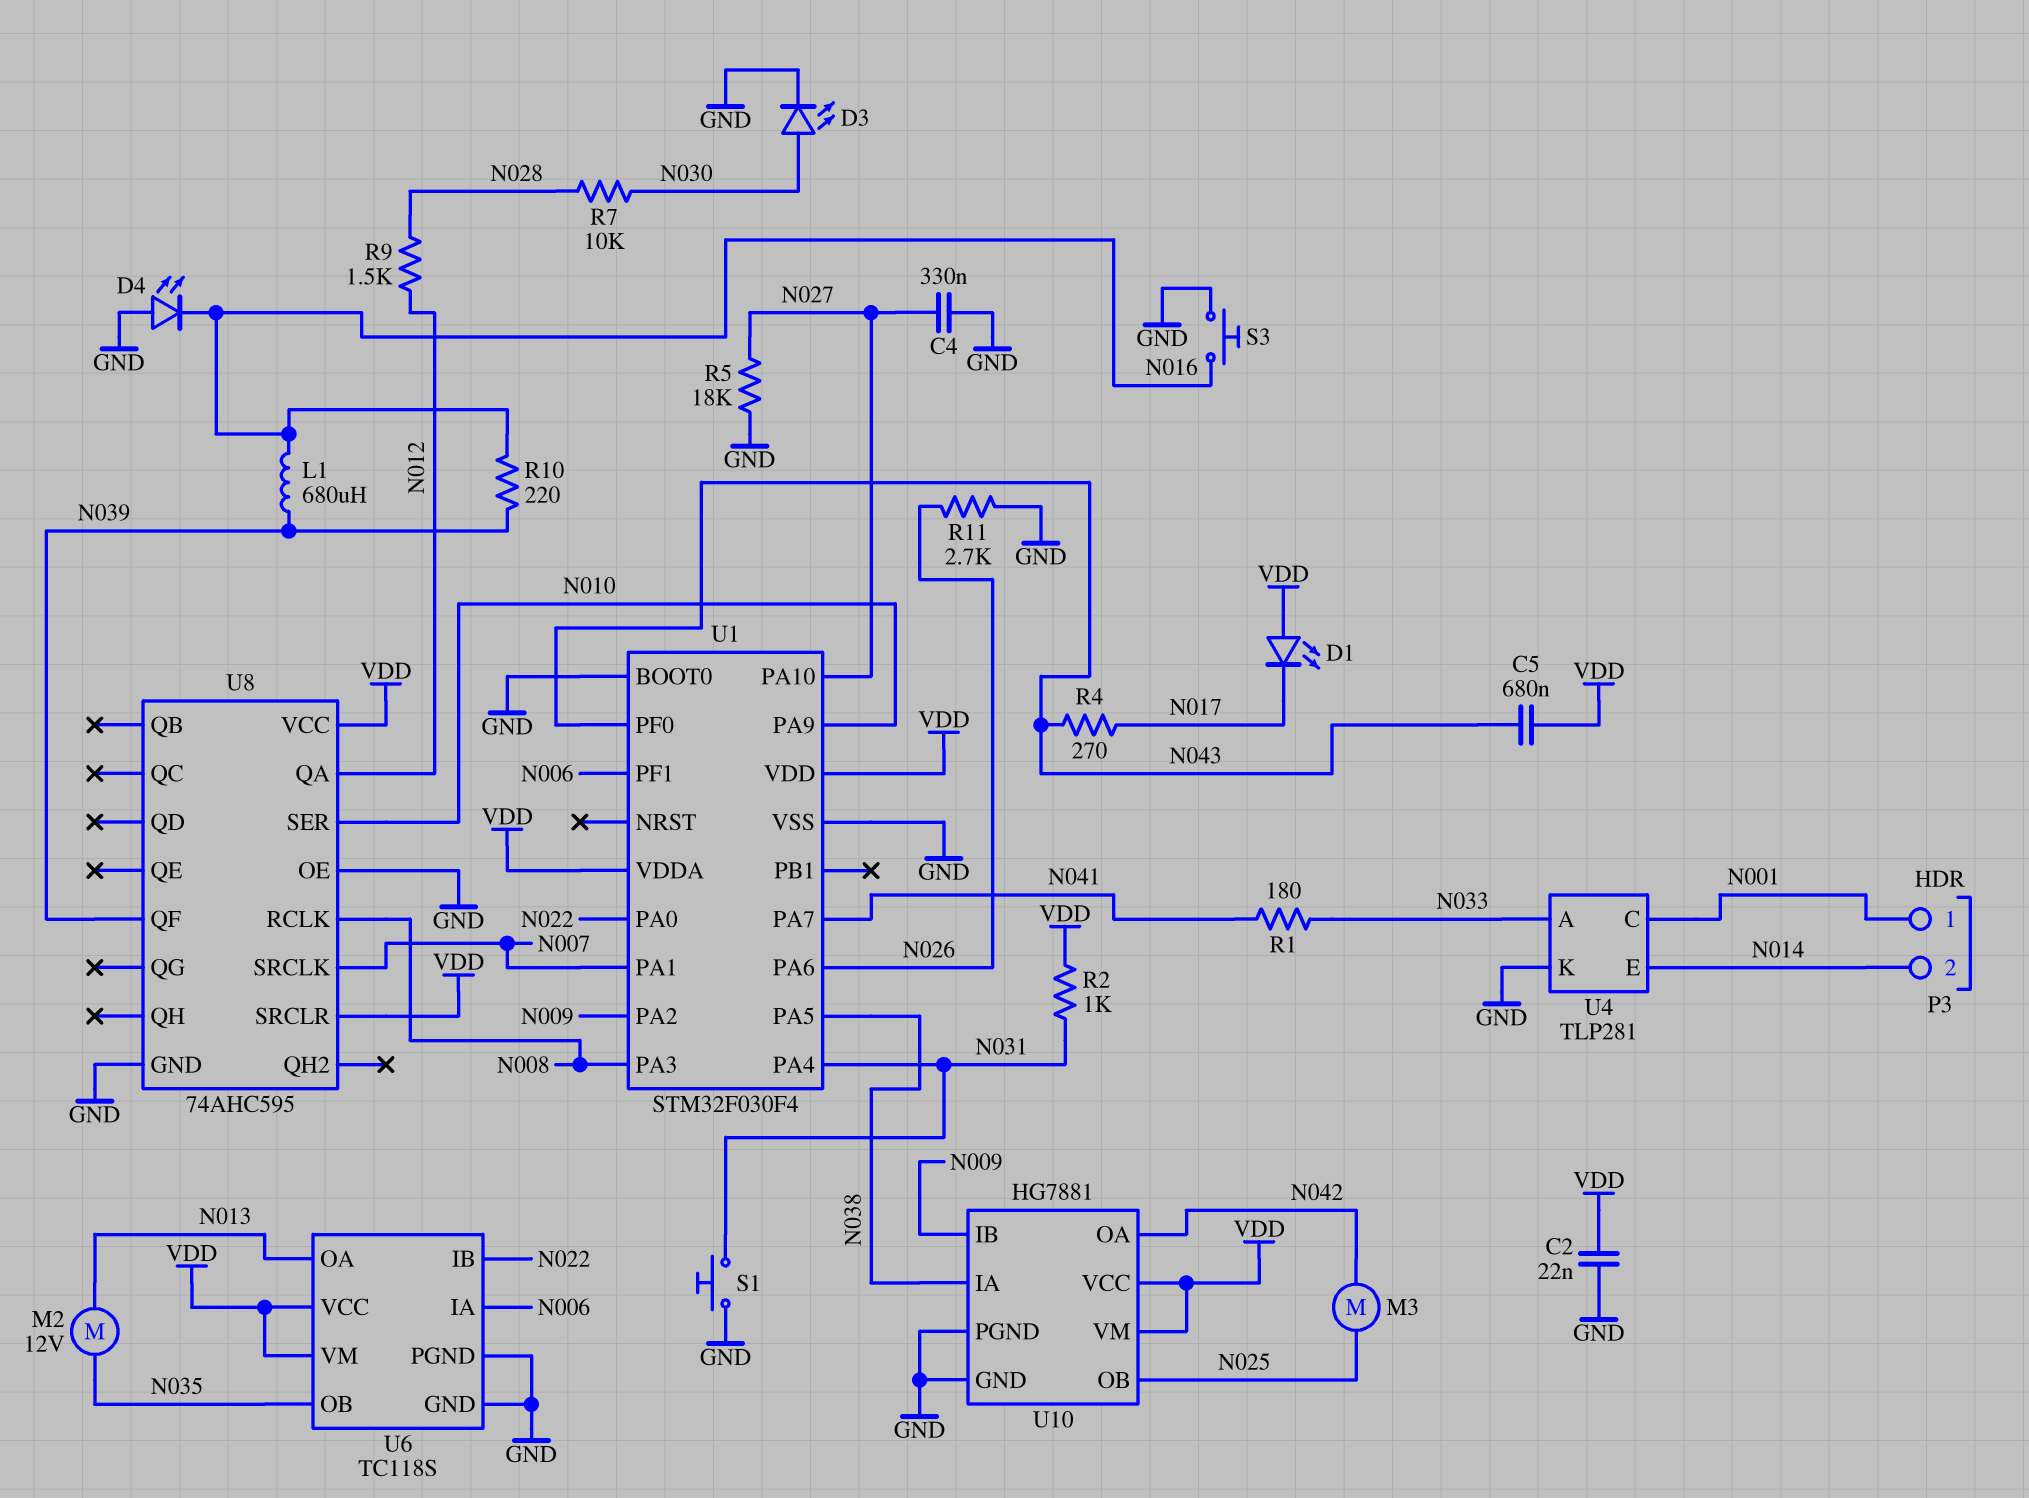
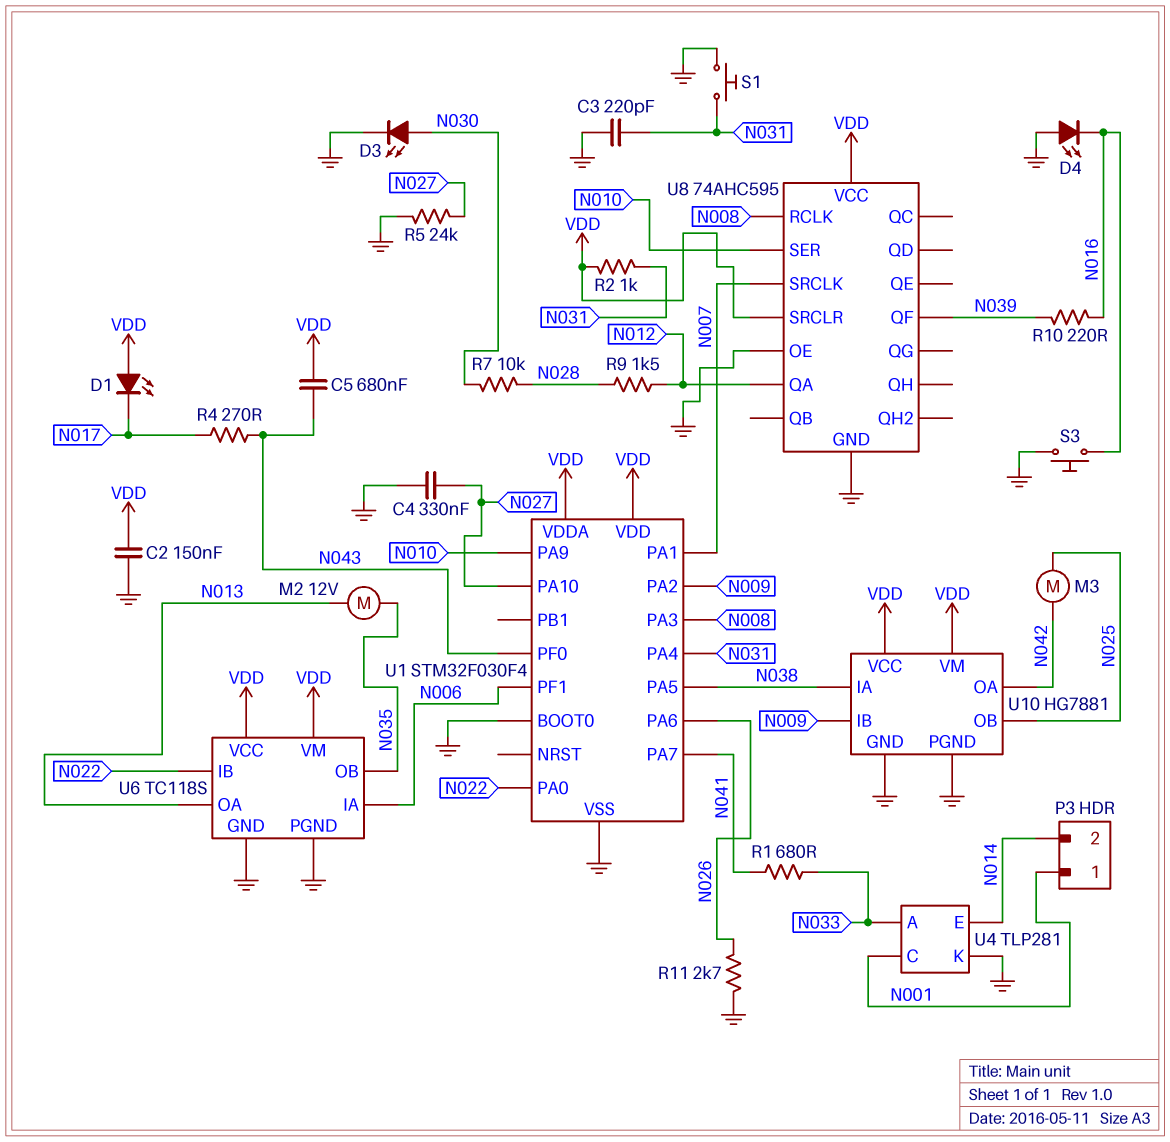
C2: 22nF (GND, VDD) -> 150nF (GND, VDD)
C3: none -> 220pF (GND, N031)
L1: 680uH (N016, N039) -> none
R1: 180 (N033, N041) -> 680 (N033, N041)
R5: 18k (GND, N027) -> 24k (GND, N027)

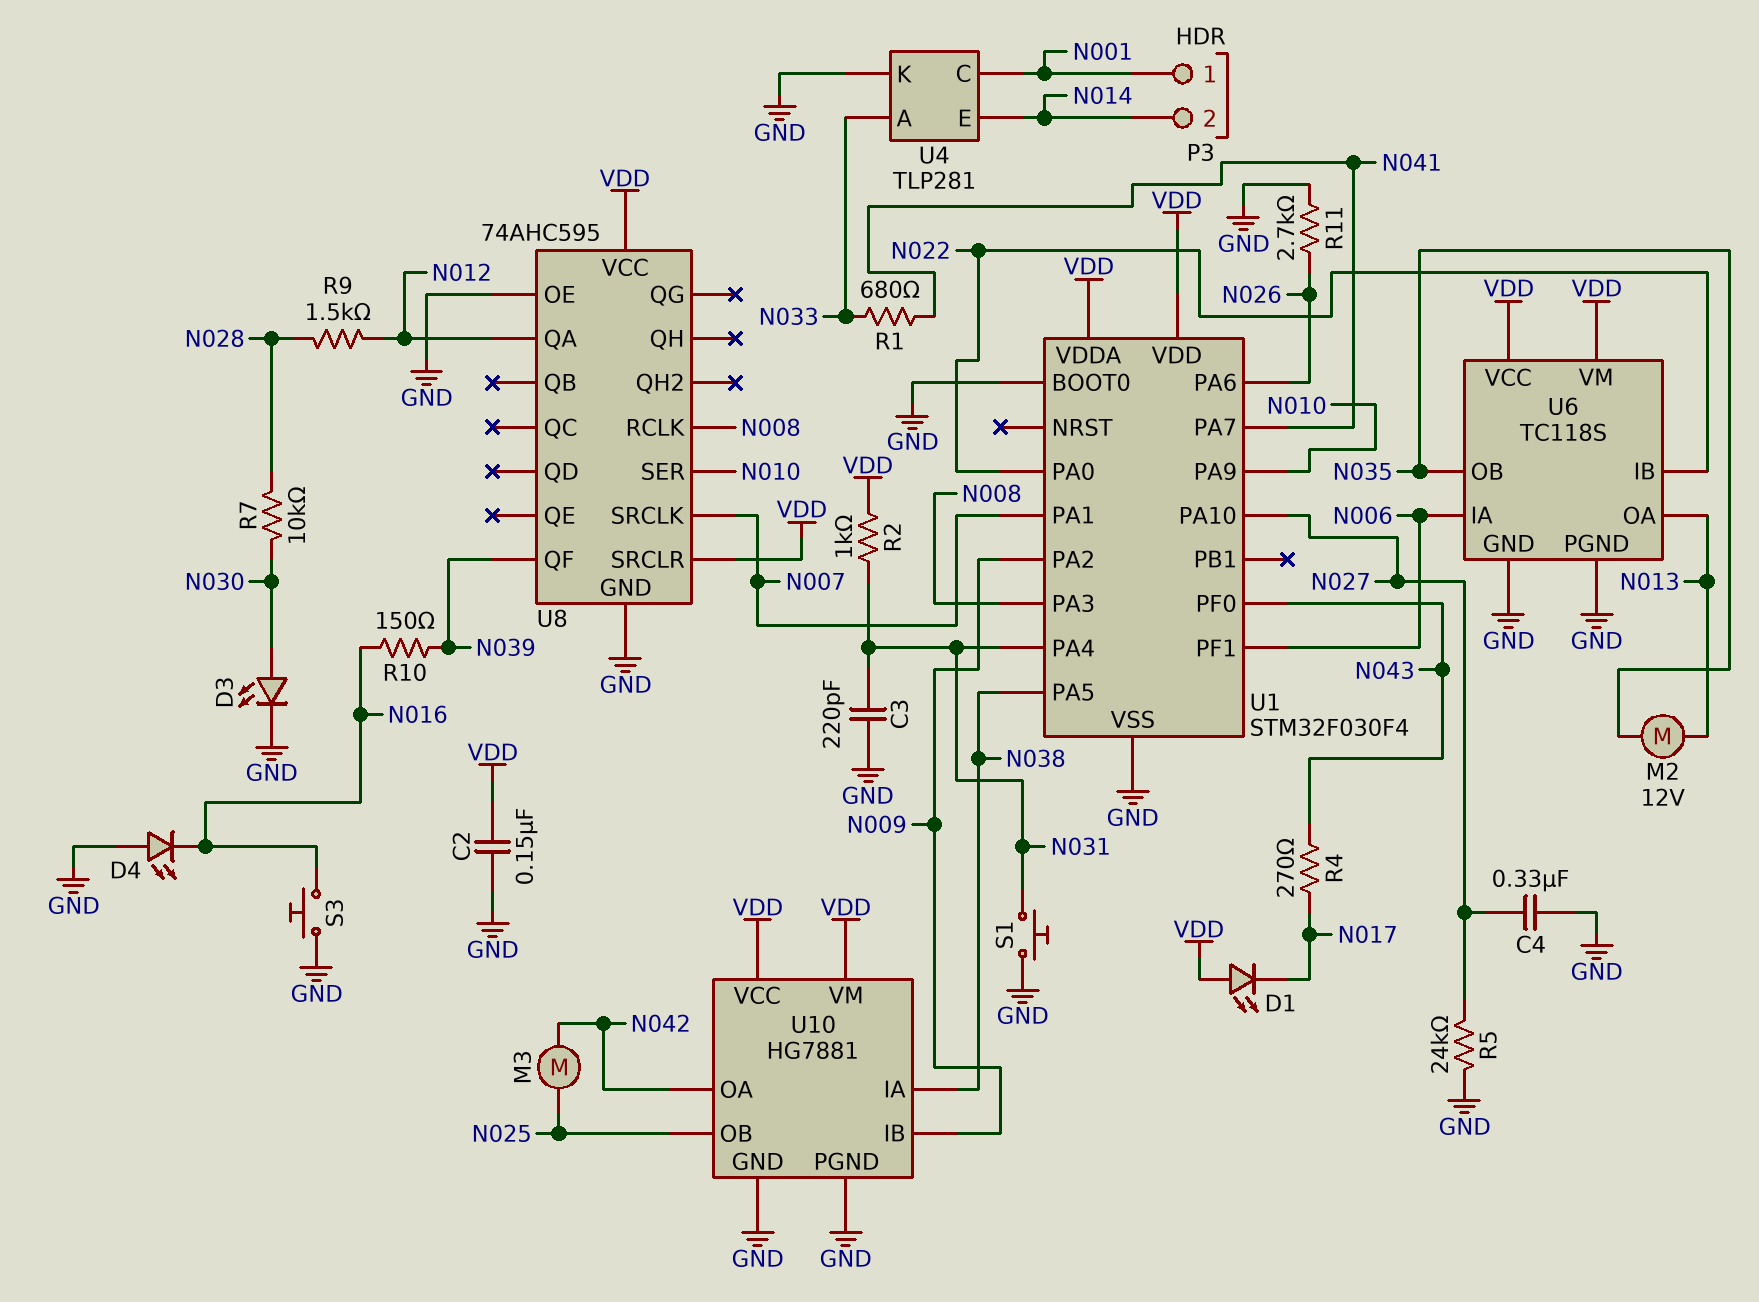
C5: 680nF (N043, VDD) -> none
R10: 220 (N016, N039) -> 150 (N016, N039)

